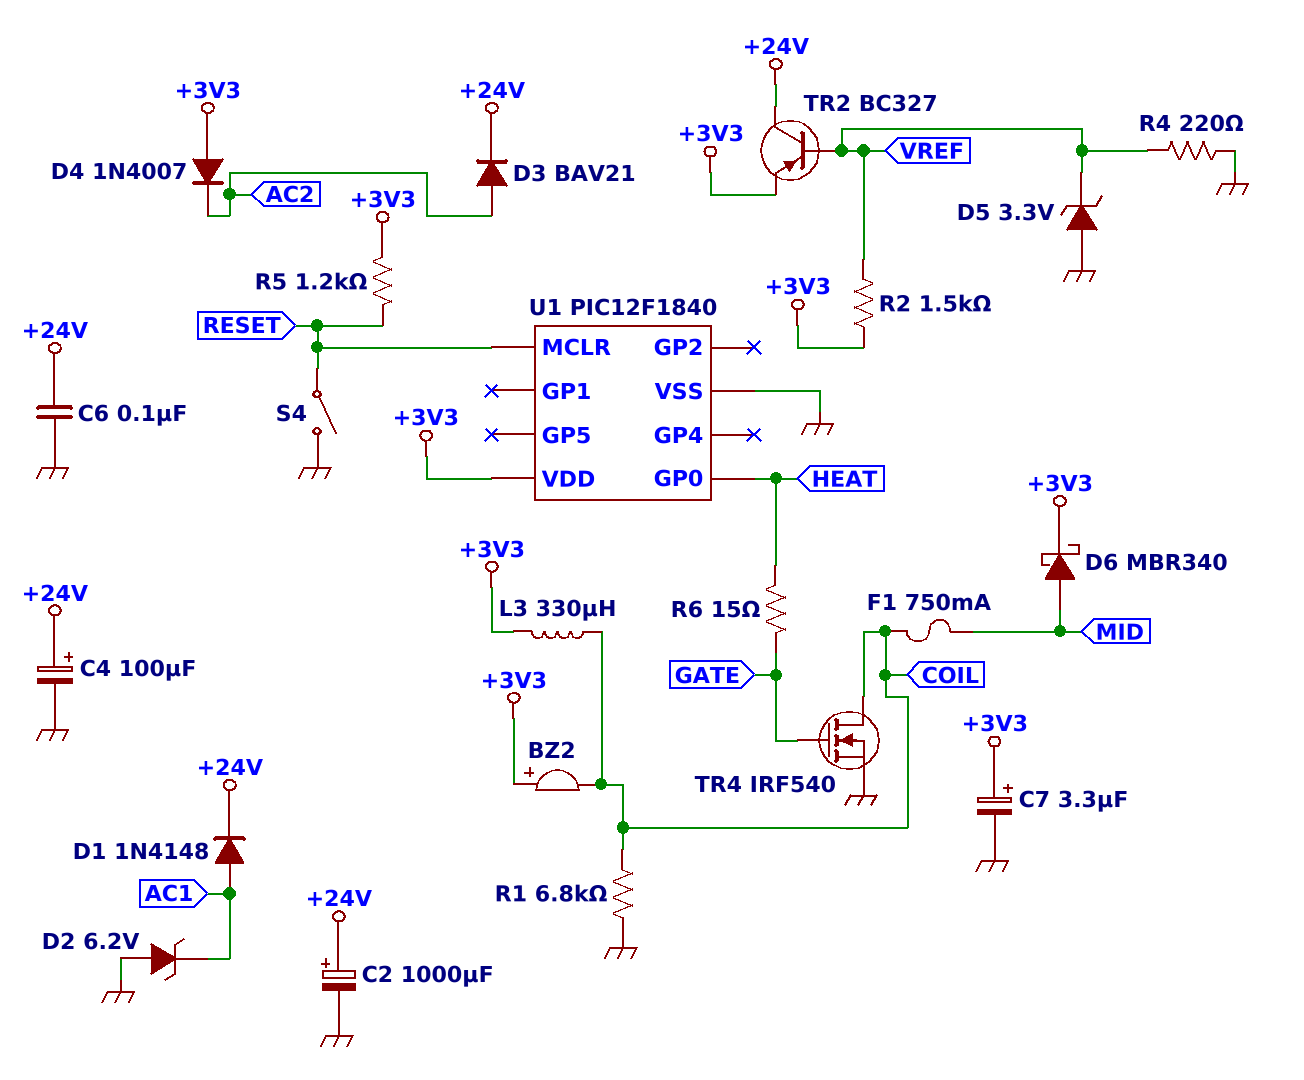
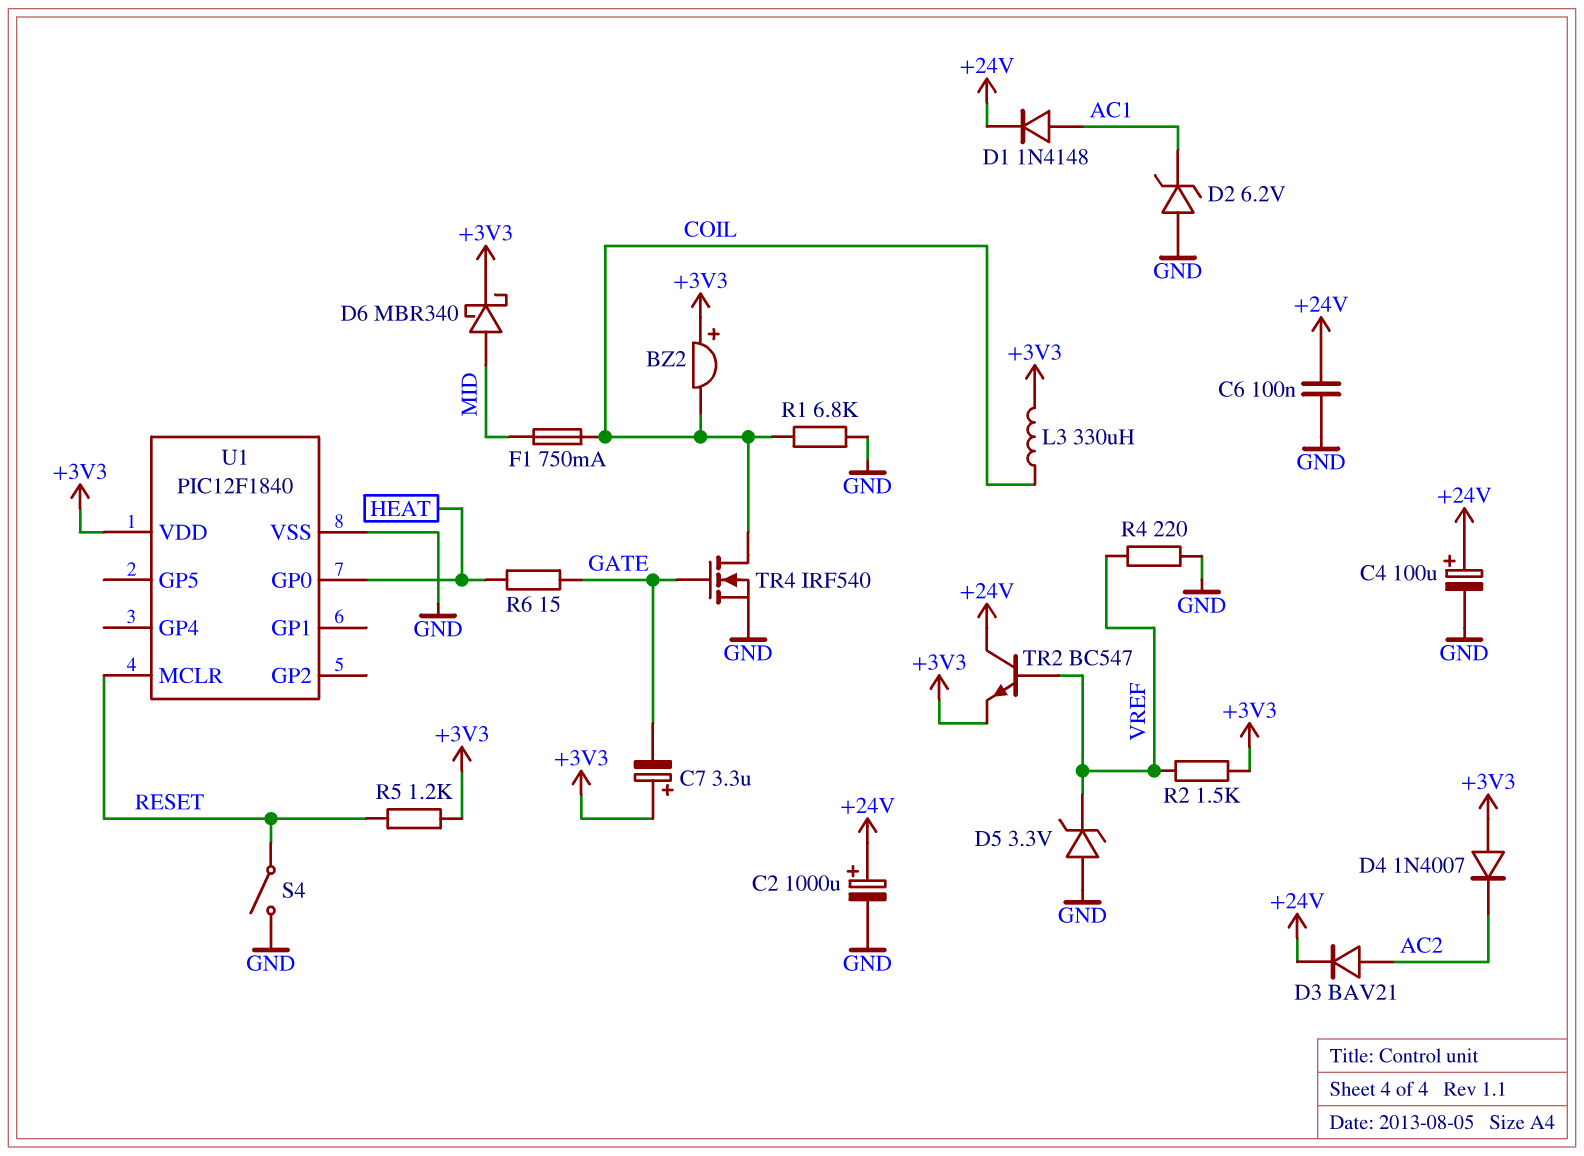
C7: 3.3uF (plus +3V3, minus GND) -> 3.3uF (plus +3V3, minus GATE)
TR2: PNP BC327 (B VREF, C +24V, E +3V3) -> NPN BC547 (B VREF, C +24V, E +3V3)

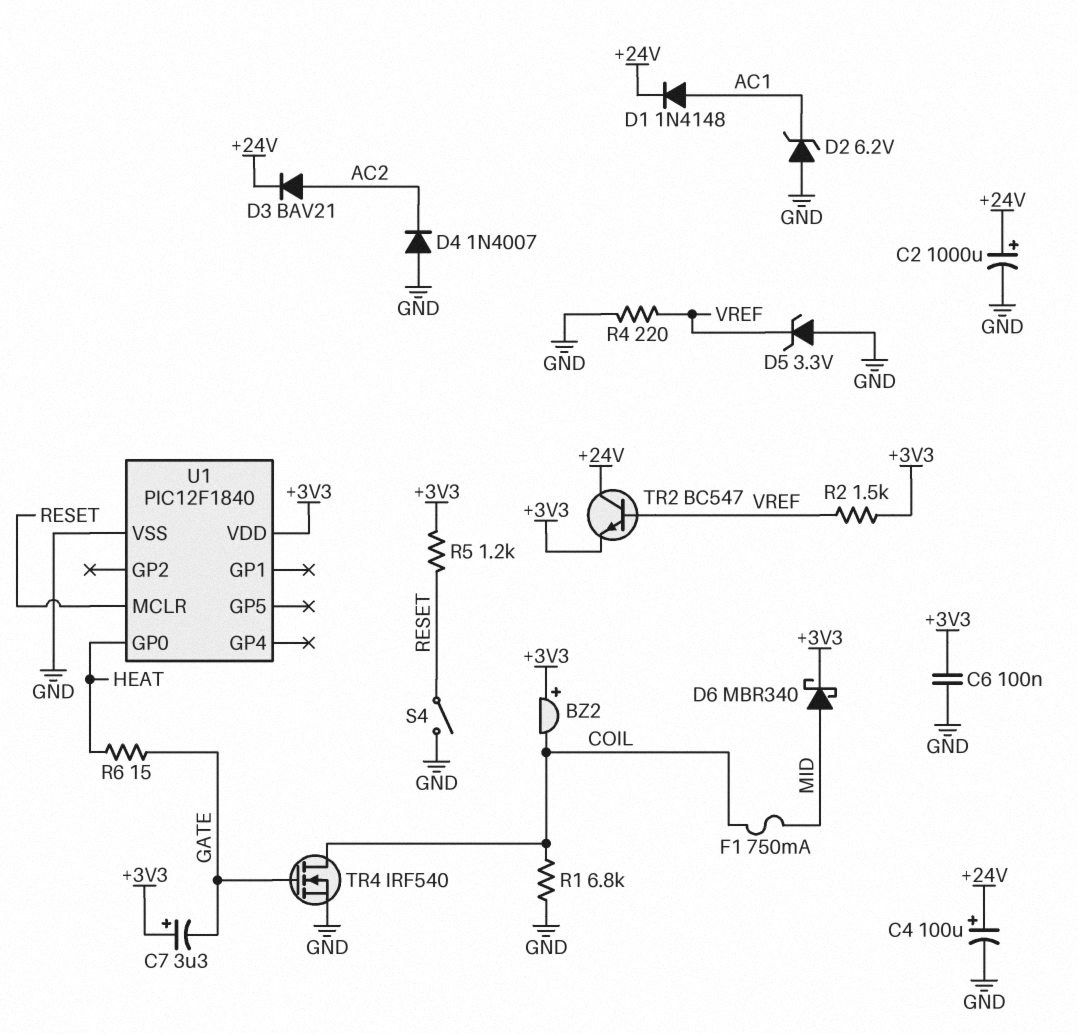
C6: 100nF (+24V, GND) -> 100nF (+3V3, GND)
D4: diode 1N4007 (A +3V3, K AC2) -> diode 1N4007 (A GND, K AC2)
L3: 330uH (+3V3, COIL) -> none

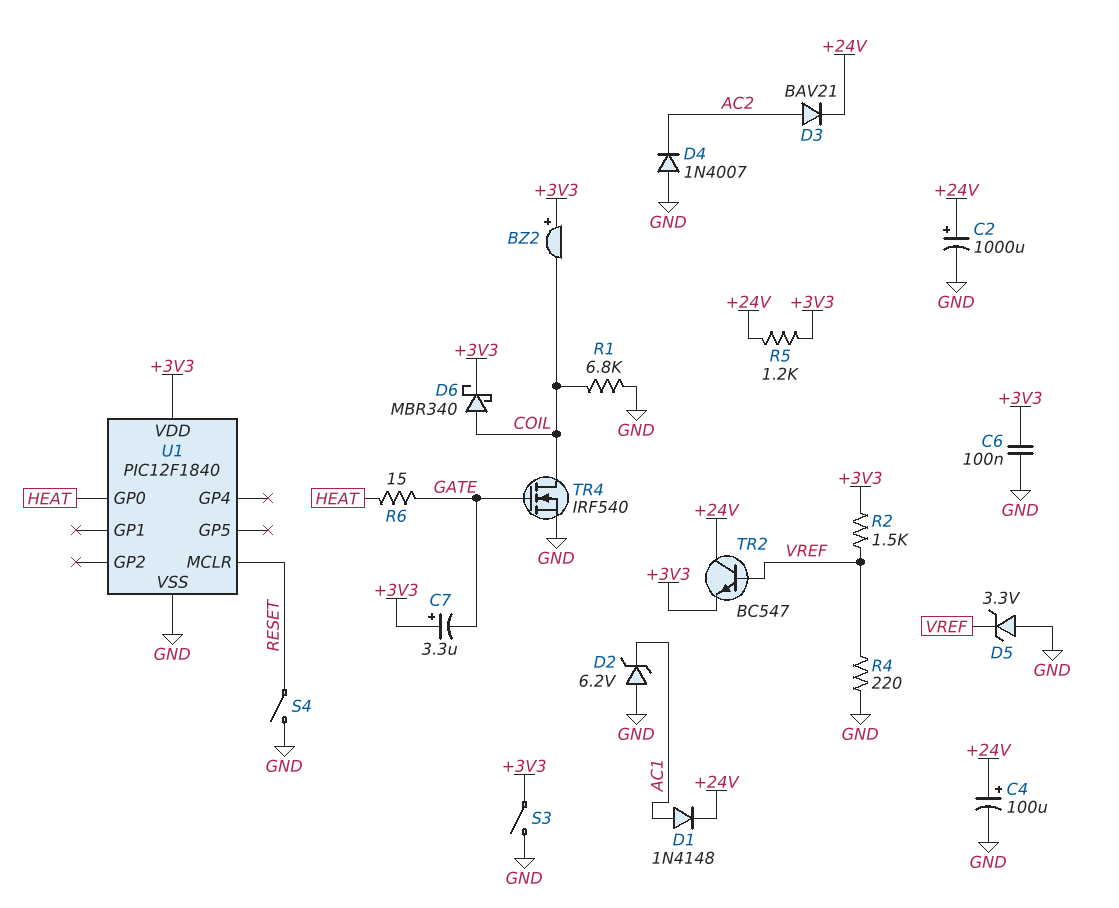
D6: schottky MBR340 (A MID, K +3V3) -> schottky MBR340 (A COIL, K +3V3)
F1: 750mA (COIL, MID) -> none
R5: 1.2k (+3V3, RESET) -> 1.2k (+3V3, +24V)
S3: none -> switch (+3V3, GND)

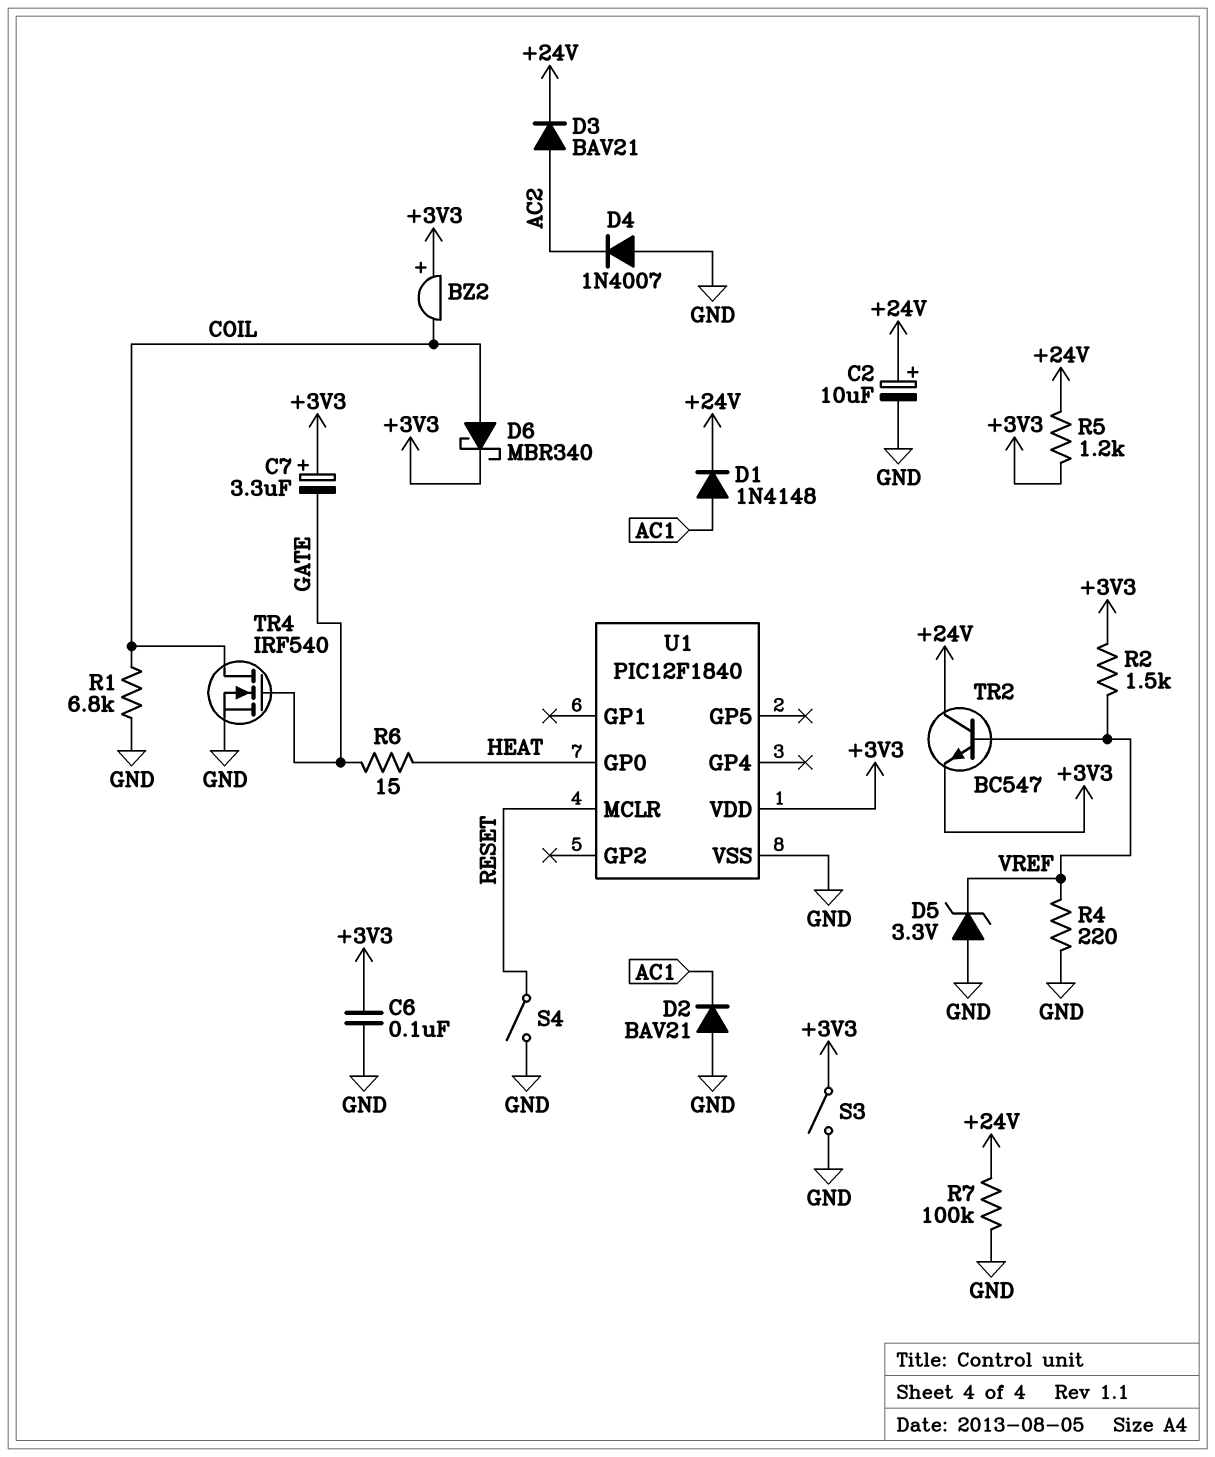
C2: 1000uF (plus +24V, minus GND) -> 10uF (plus +24V, minus GND)
C4: 100uF (plus +24V, minus GND) -> none
D2: zener 6.2V (A GND, K AC1) -> diode BAV21 (A GND, K AC1)
R7: none -> 100k (+24V, GND)

